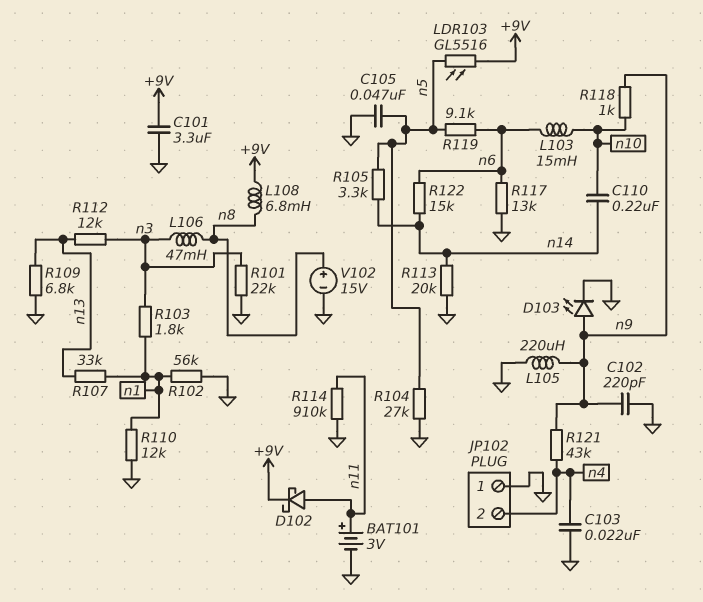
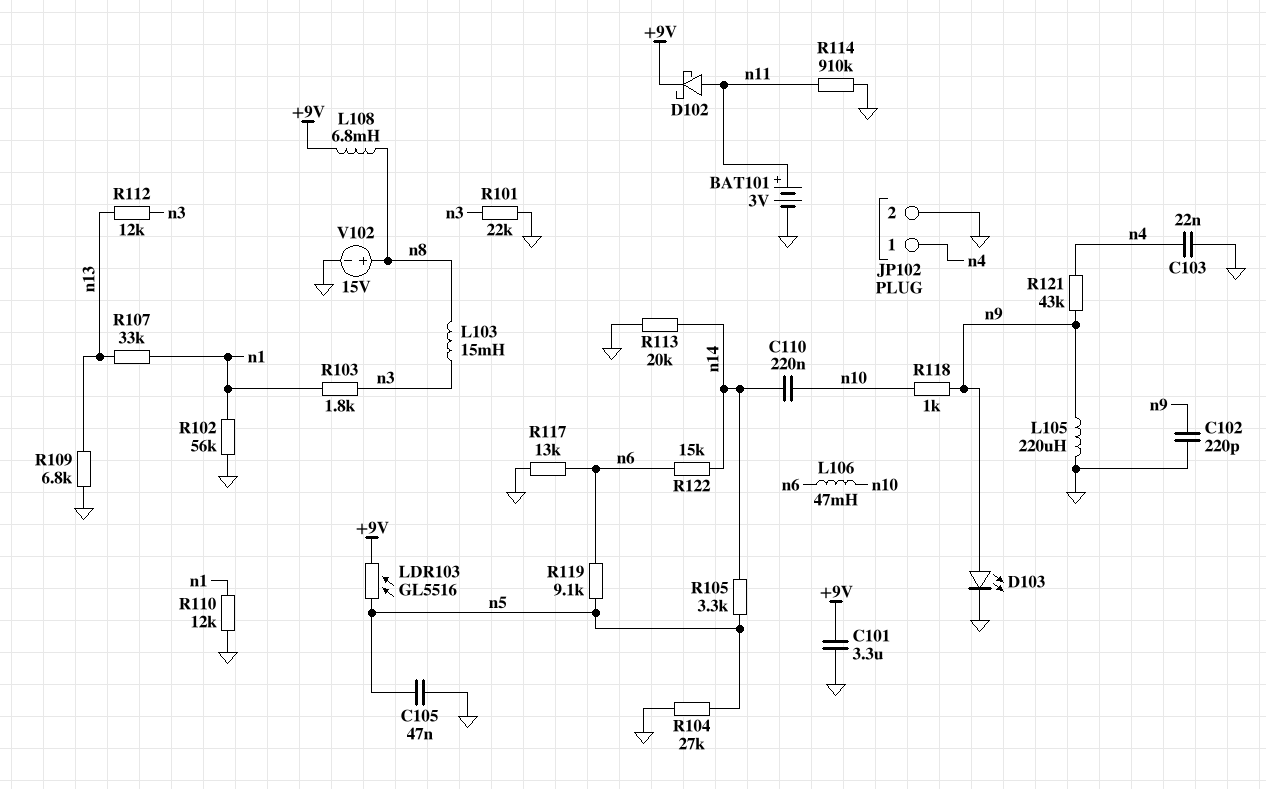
JP102 pin 1: GND -> n4
JP102 pin 2: n4 -> GND
L103: 15mH (n6, n10) -> 15mH (n3, n8)
L106: 47mH (n3, n8) -> 47mH (n6, n10)

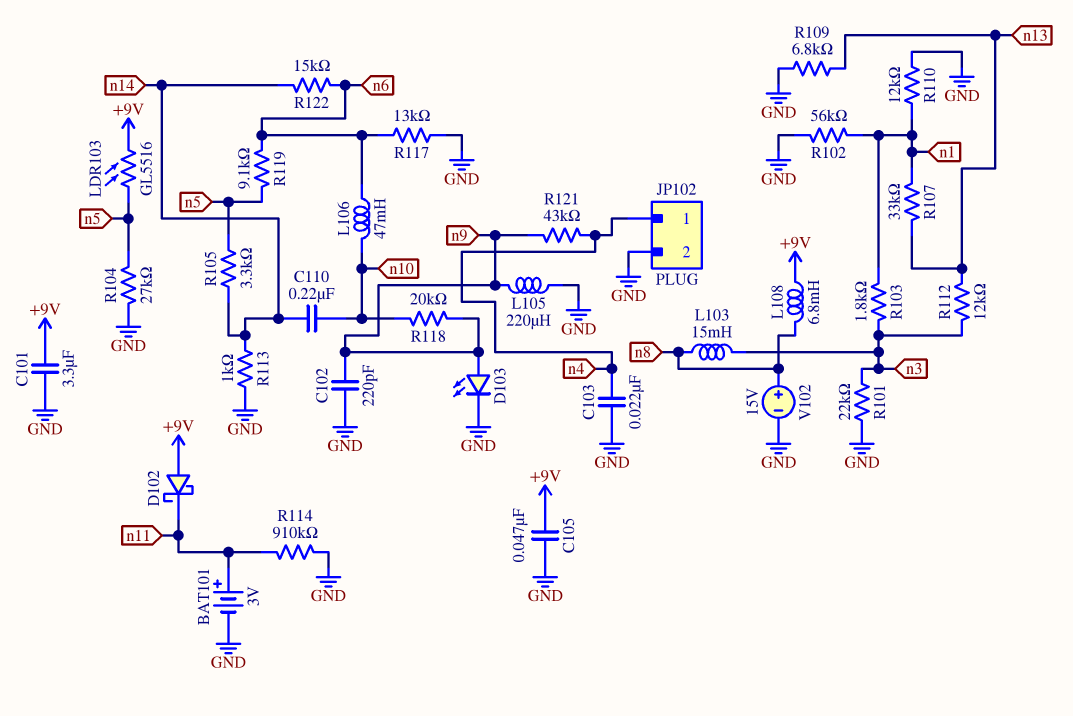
C105: 47nF (GND, n5) -> 47nF (+9V, GND)
D102: schottky (A n11, K +9V) -> schottky (A +9V, K n11)
R113: 20k (GND, n14) -> 1k (GND, n14)
R118: 1k (n9, n10) -> 20k (n9, n10)

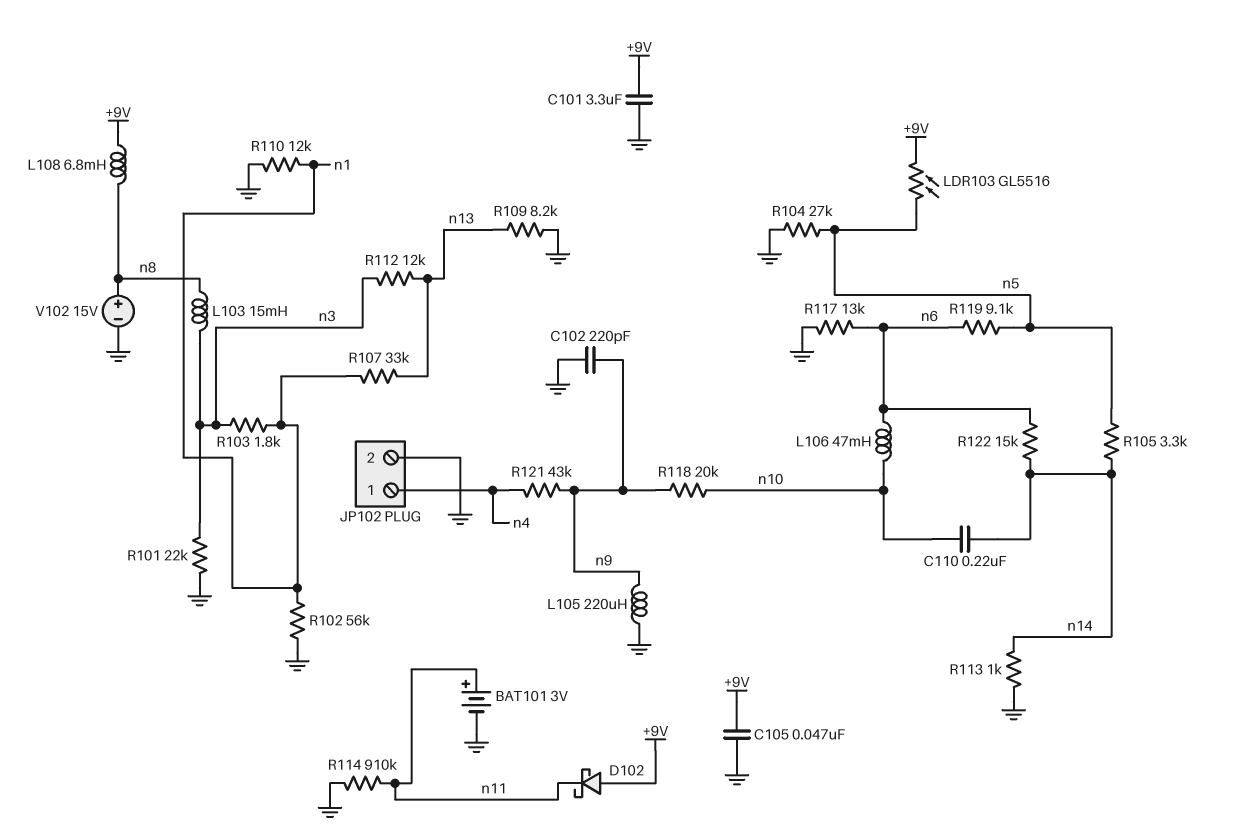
C103: 22nF (GND, n4) -> none
D103: LED (A n9, K GND) -> none
R109: 6.8k (GND, n13) -> 8.2k (GND, n13)

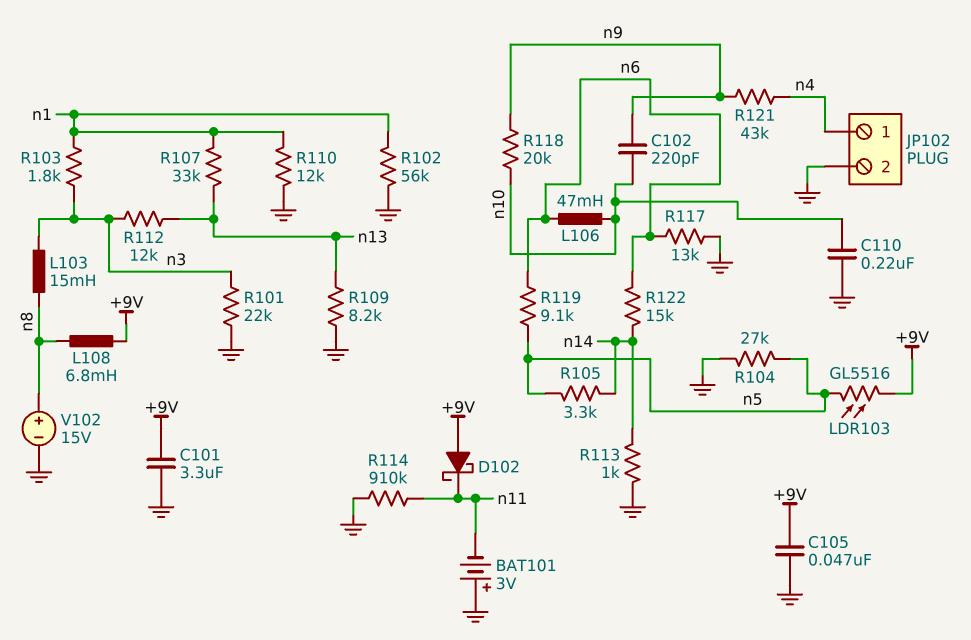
BAT101: 3V (plus n11, minus GND) -> 3V (plus GND, minus n11)
C102: 220pF (GND, n9) -> 220pF (n9, n10)
C110: 220nF (n10, n14) -> 220nF (GND, n10)
L105: 220uH (GND, n9) -> none

